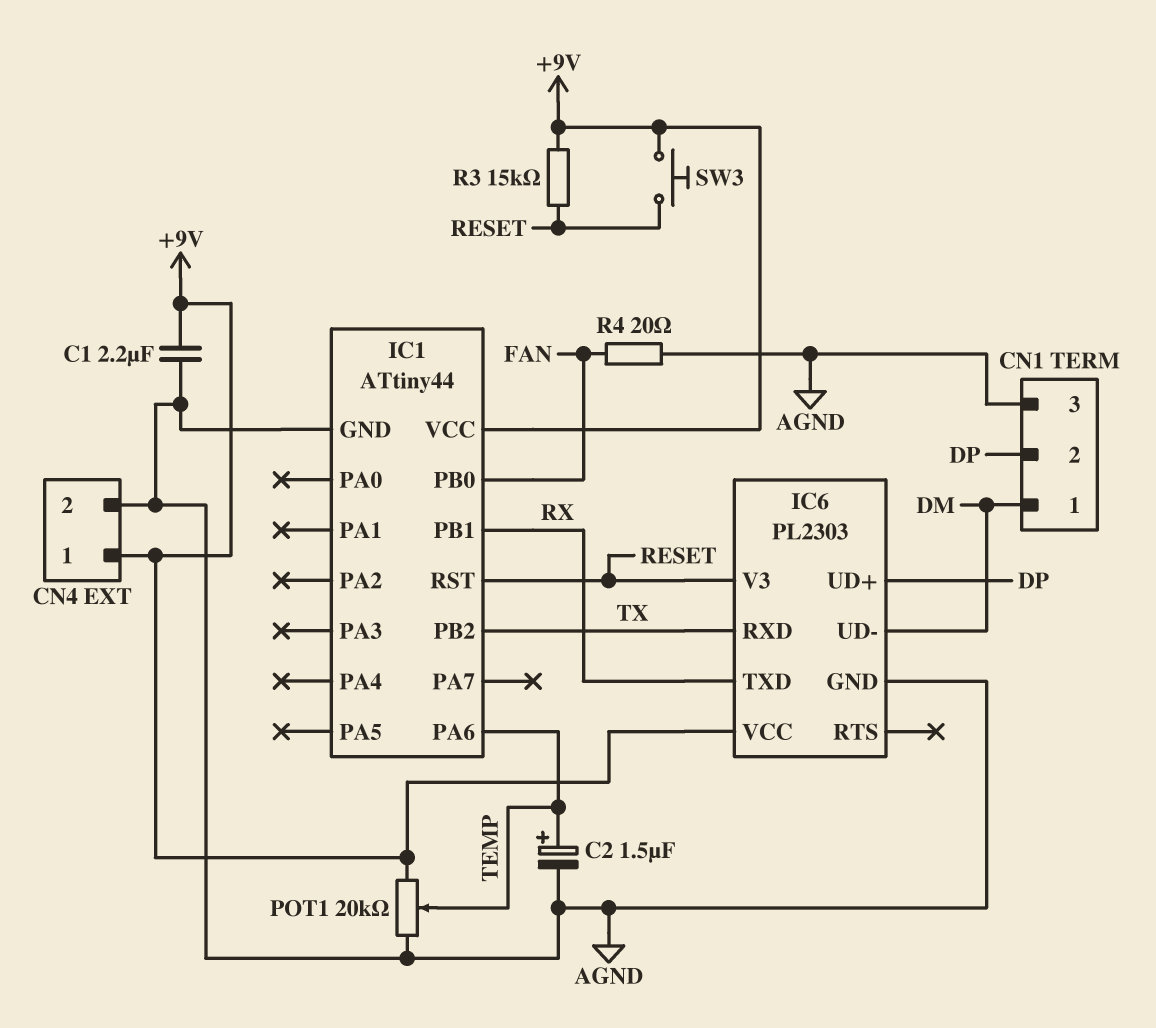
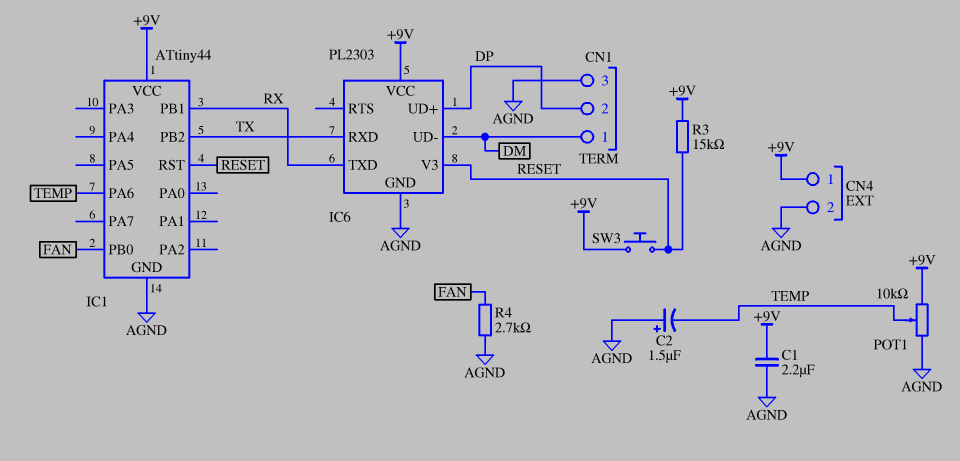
C2: 1.5uF (plus TEMP, minus AGND) -> 1.5uF (plus AGND, minus TEMP)
POT1: 20k (+9V, AGND, wiper TEMP) -> 10k (+9V, AGND, wiper TEMP)
R4: 20 (AGND, FAN) -> 2.7k (AGND, FAN)

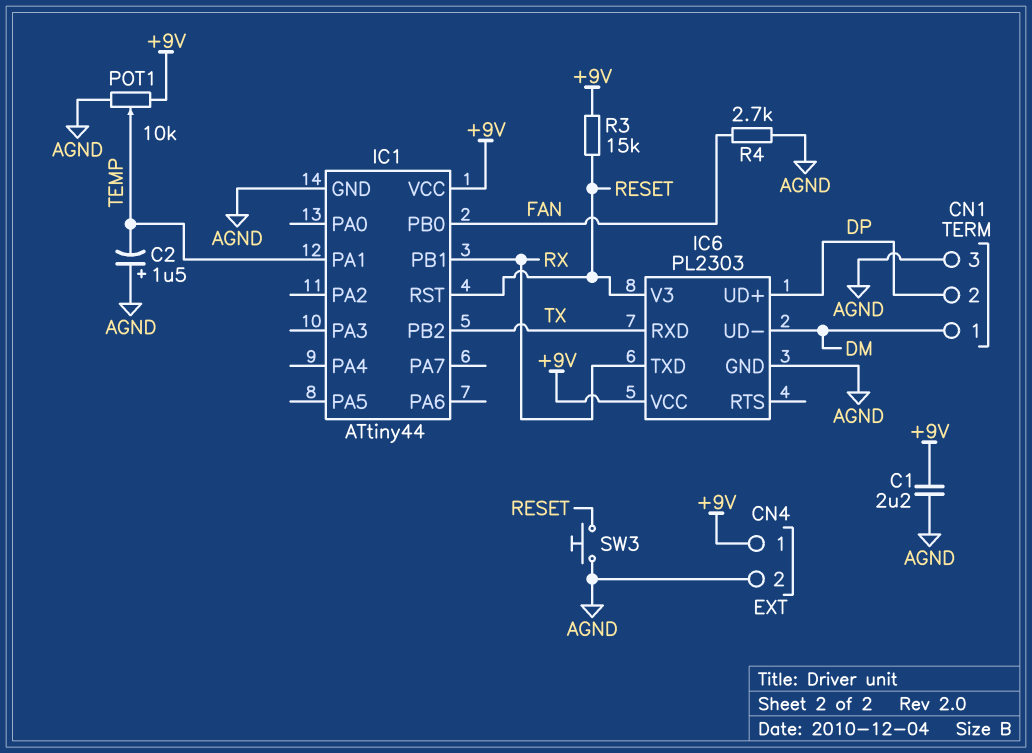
IC1 pin PA1: none -> TEMP
IC1 pin PA6: TEMP -> none
SW3: button (+9V, RESET) -> button (AGND, RESET)

